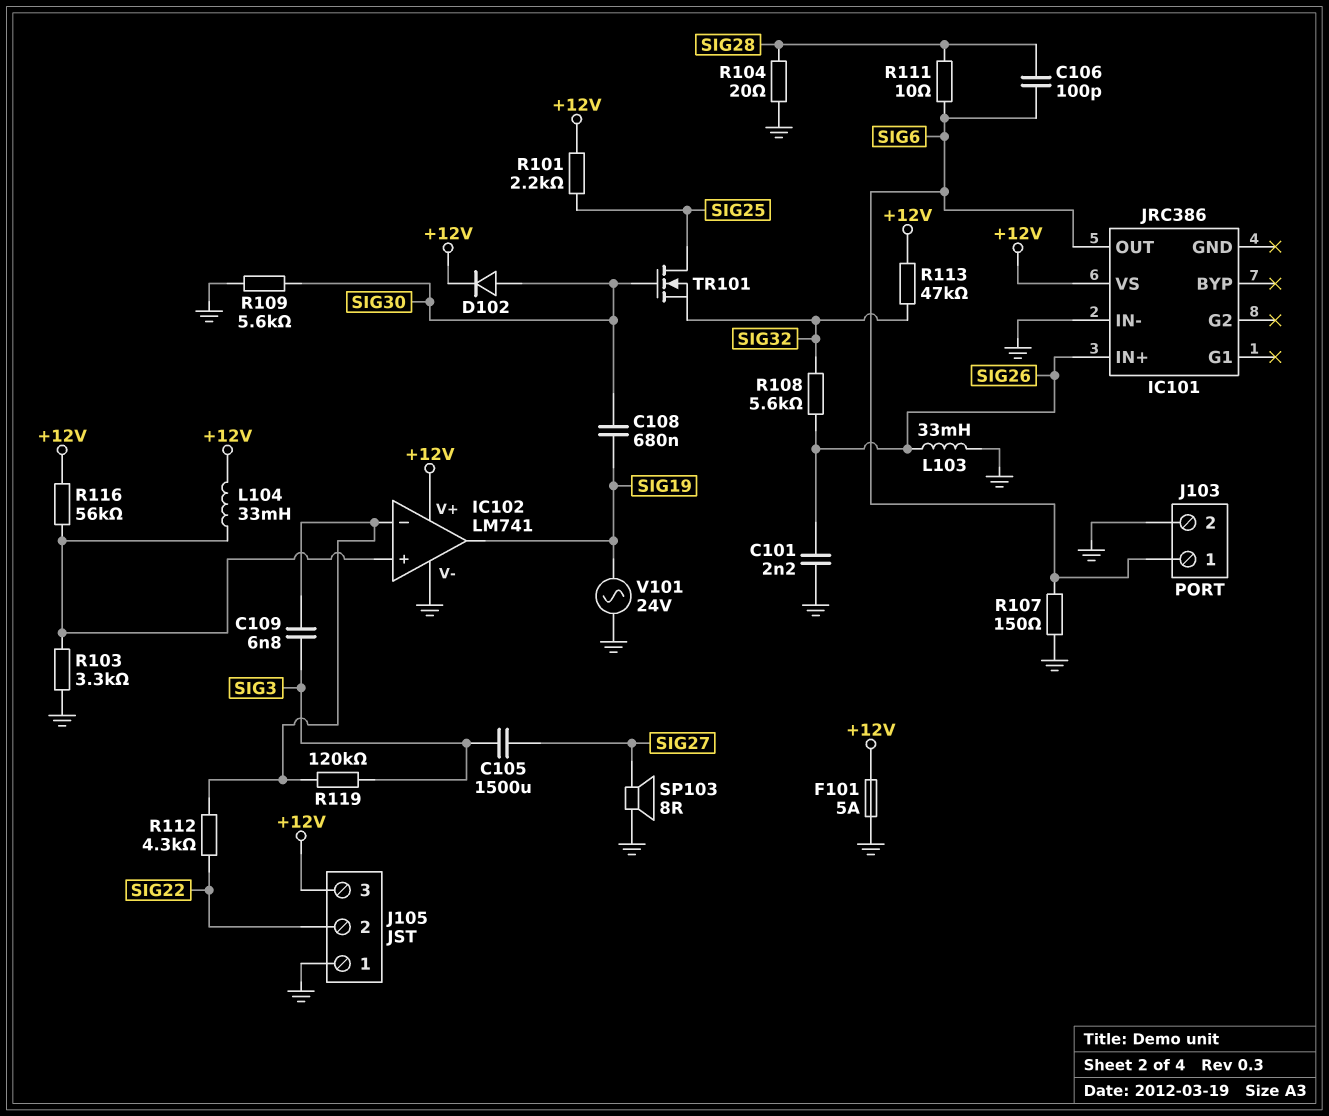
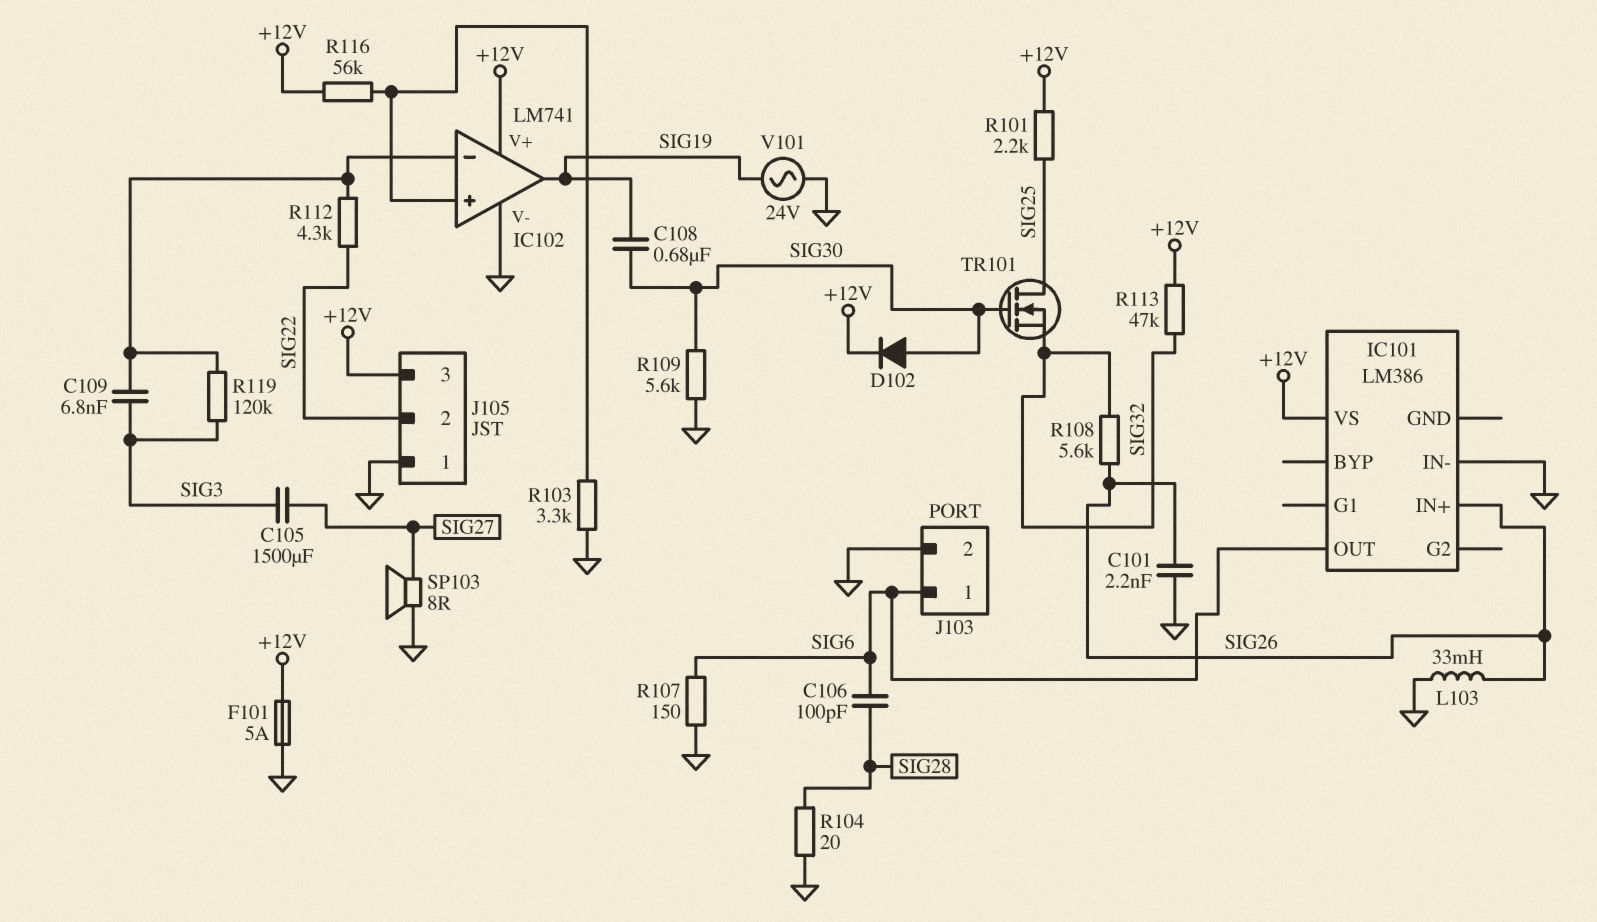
IC101: JRC386 -> LM386
L104: 33mH (+12V, IC102/in+) -> none
R111: 10 (SIG6, SIG28) -> none

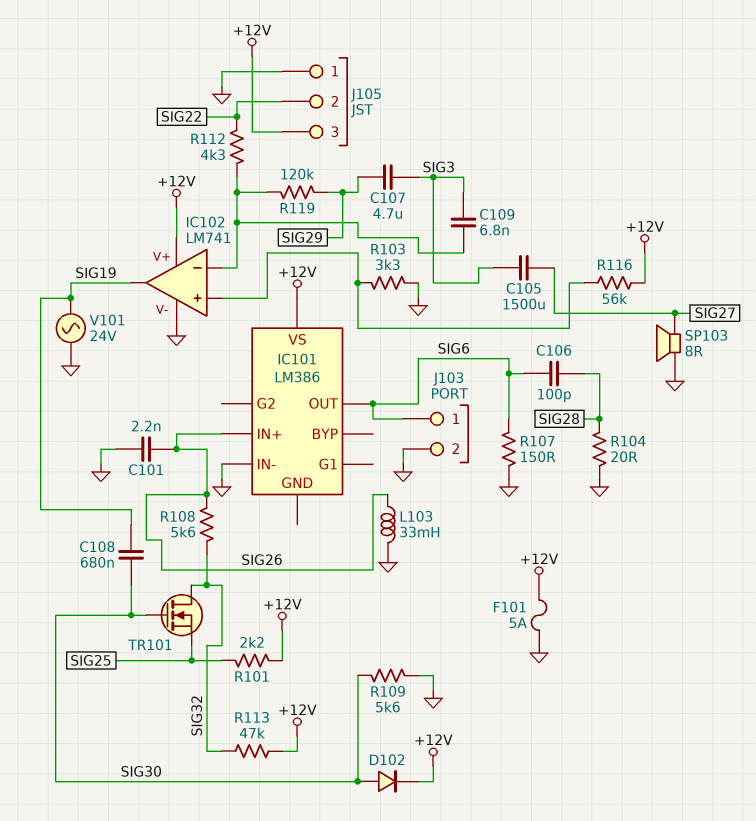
C107: none -> 4.7uF (SIG3, SIG29)
R119: 120k (IC102/in-, SIG3) -> 120k (IC102/in-, SIG29)
TR101: NMOS (G SIG30, D SIG25, S SIG32) -> NMOS (G SIG30, D SIG32, S SIG25)

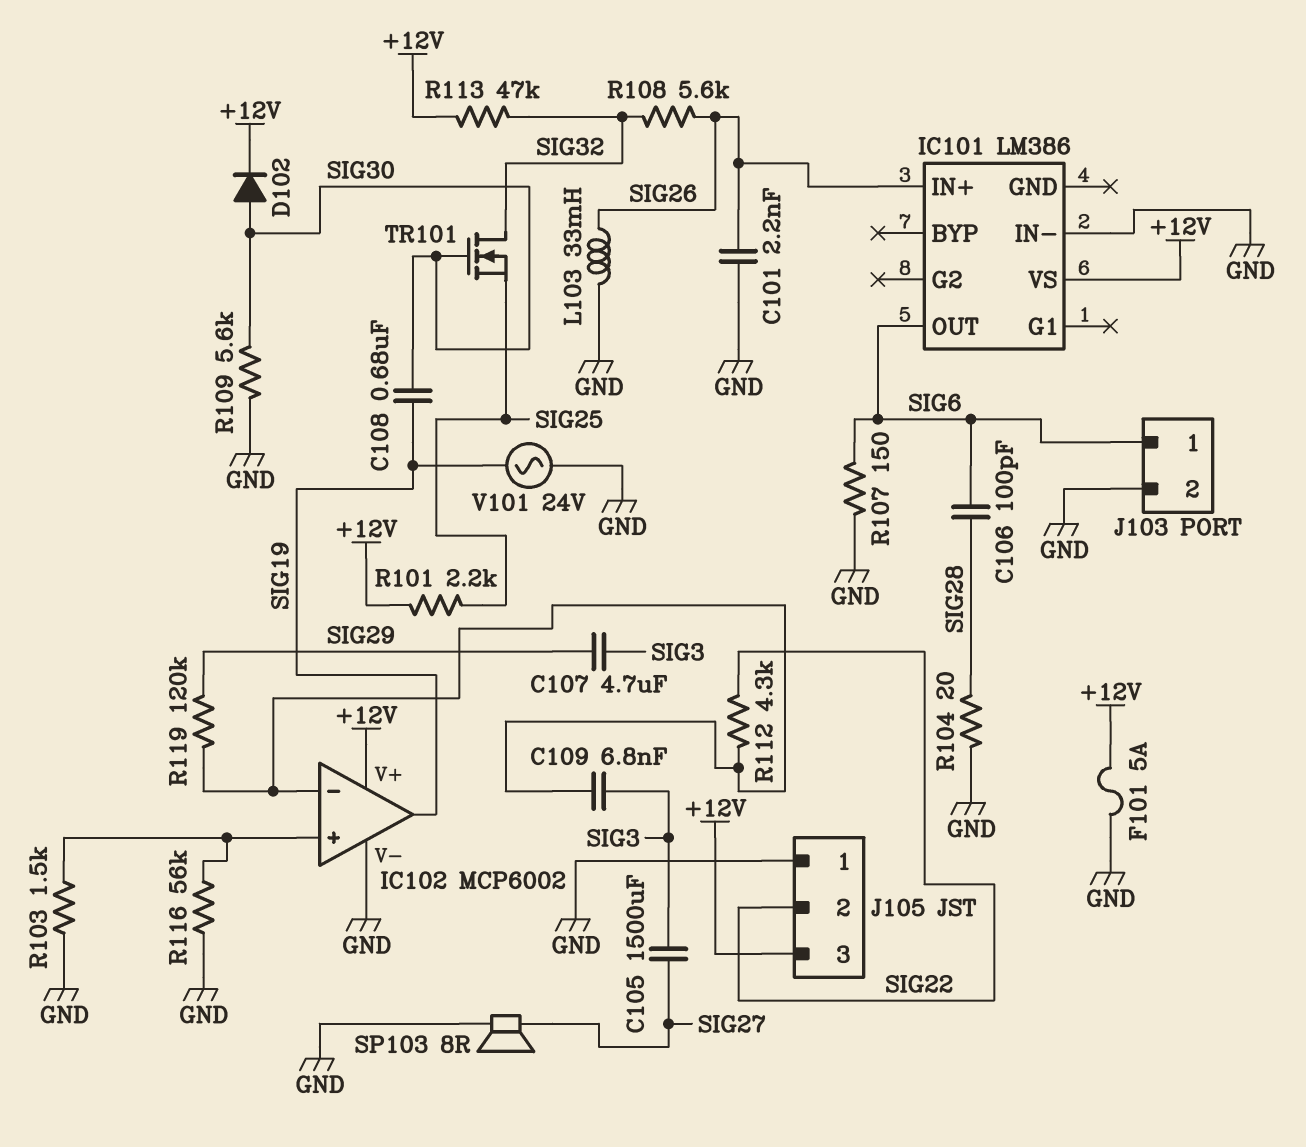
IC102: LM741 -> MCP6002
R103: 3.3k (GND, IC102/in+) -> 1.5k (GND, IC102/in+)
R116: 56k (+12V, IC102/in+) -> 56k (GND, IC102/in+)

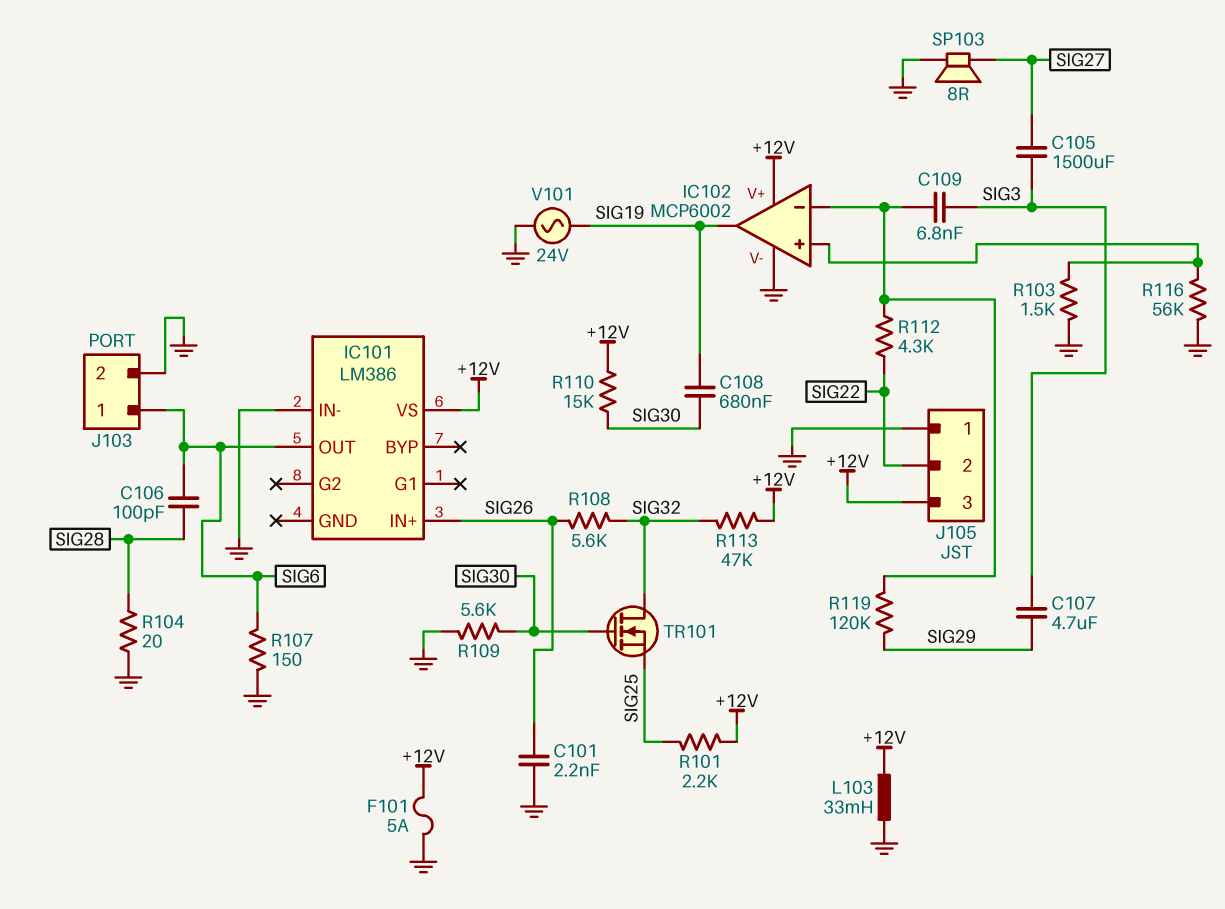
D102: diode (A SIG30, K +12V) -> none
L103: 33mH (GND, SIG26) -> 33mH (+12V, GND)
R110: none -> 15k (+12V, SIG30)

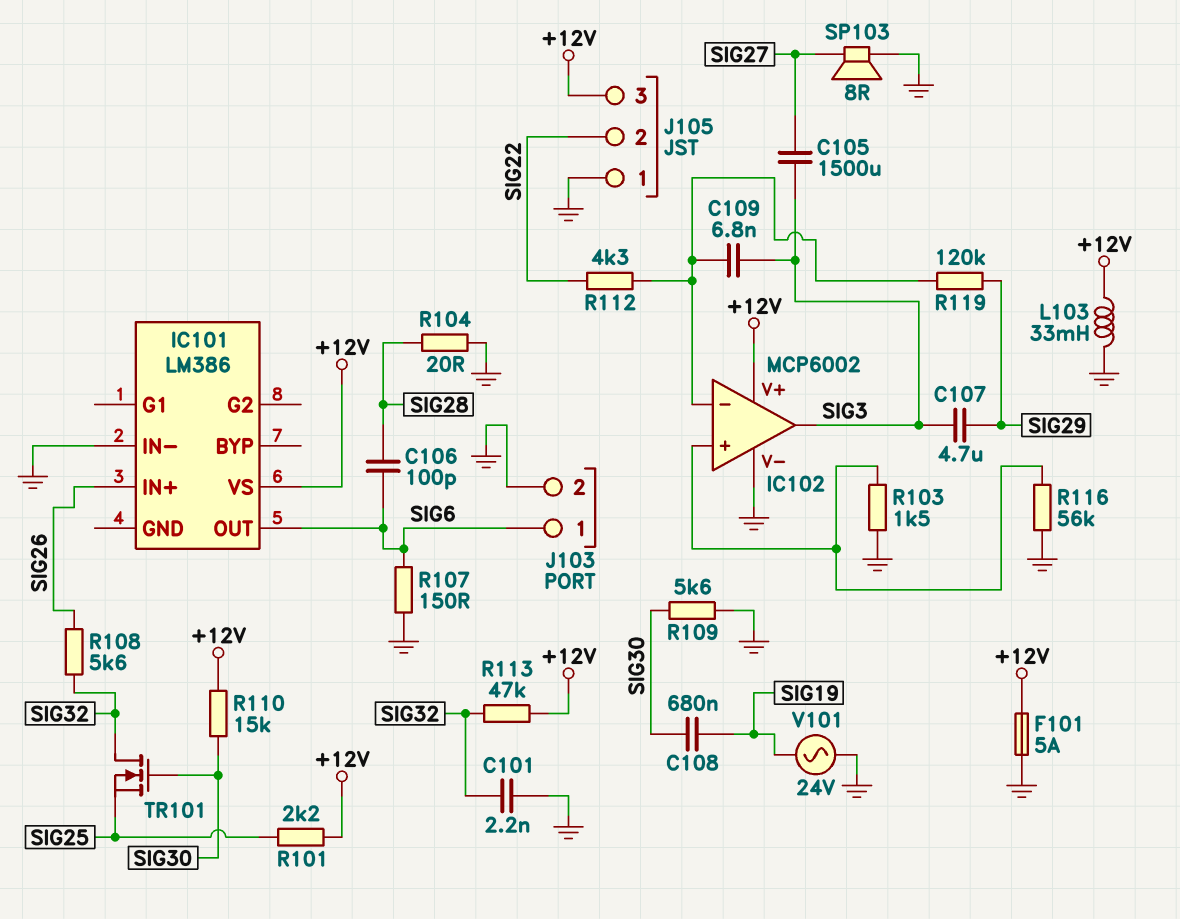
C101: 2.2nF (GND, SIG26) -> 2.2nF (GND, SIG32)
IC102 pin out: SIG19 -> SIG3

